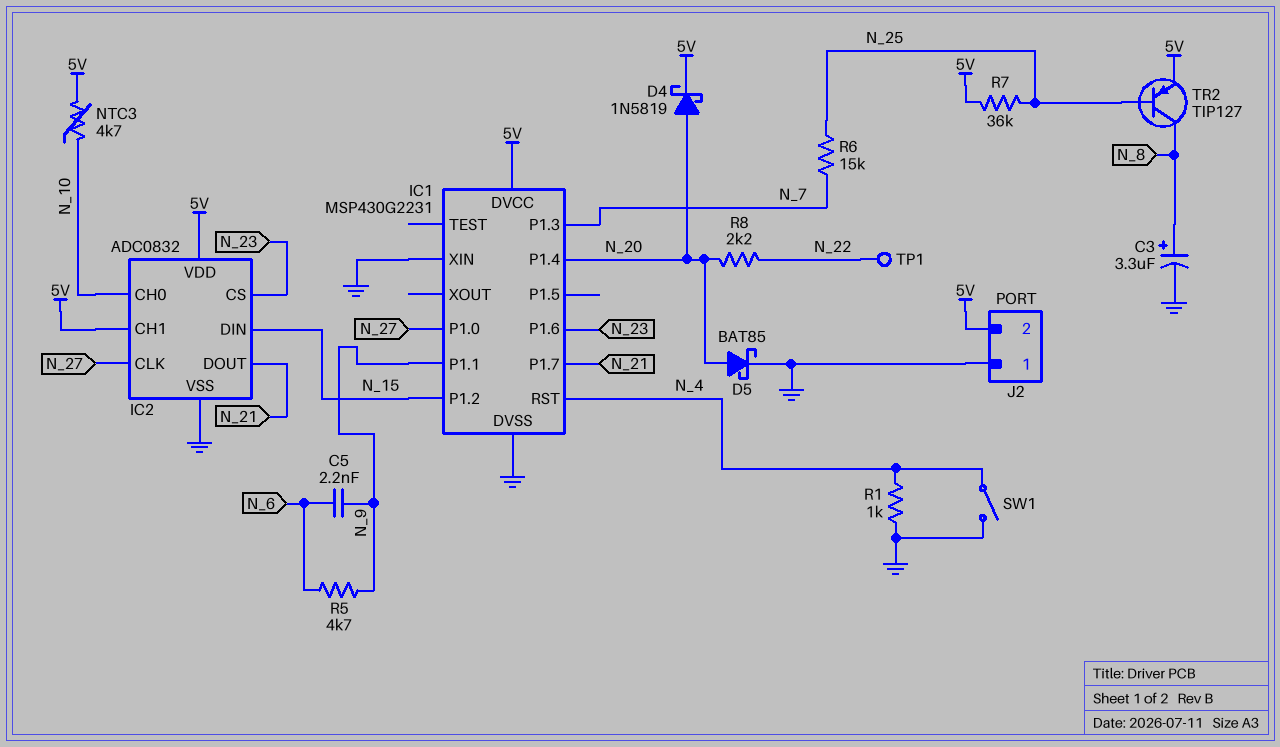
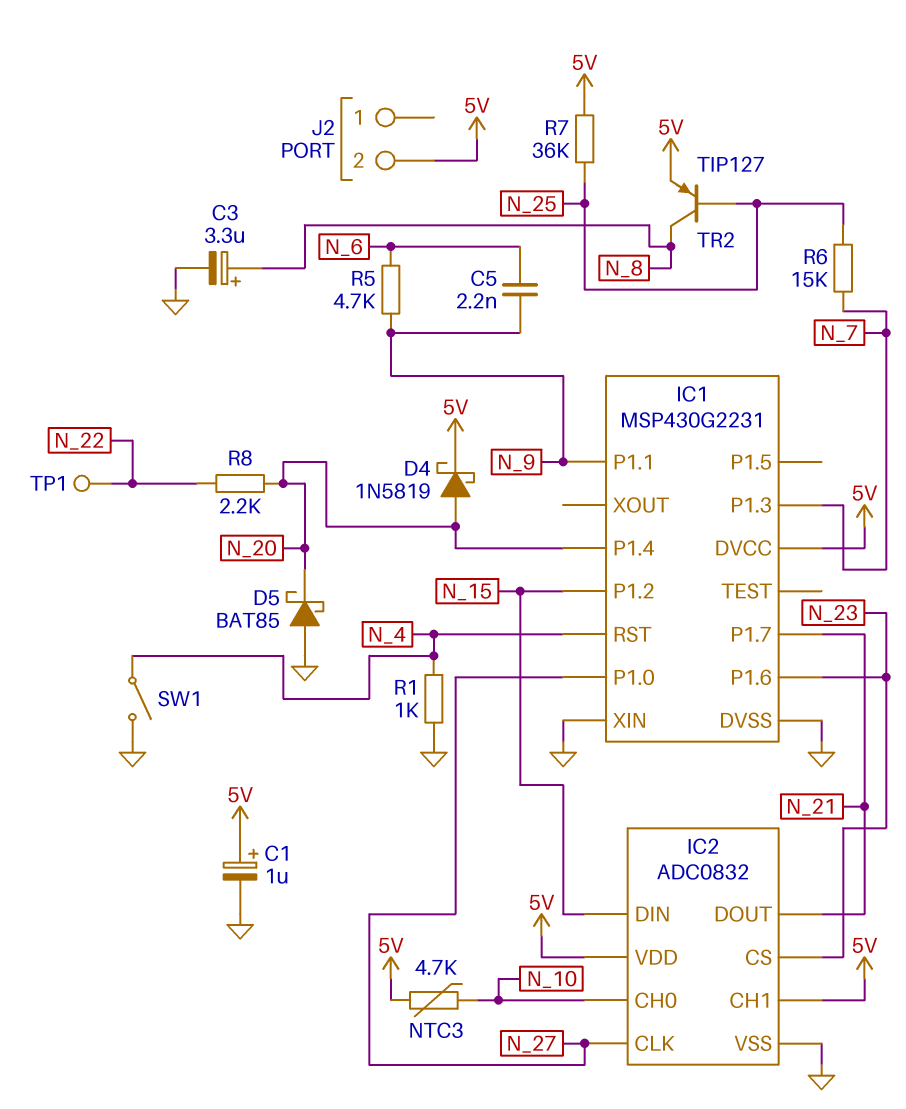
C1: none -> 1uF (plus 5V, minus GND)
D5: schottky BAT85 (A N_20, K GND) -> schottky BAT85 (A GND, K N_20)
J2 pin 1: GND -> none

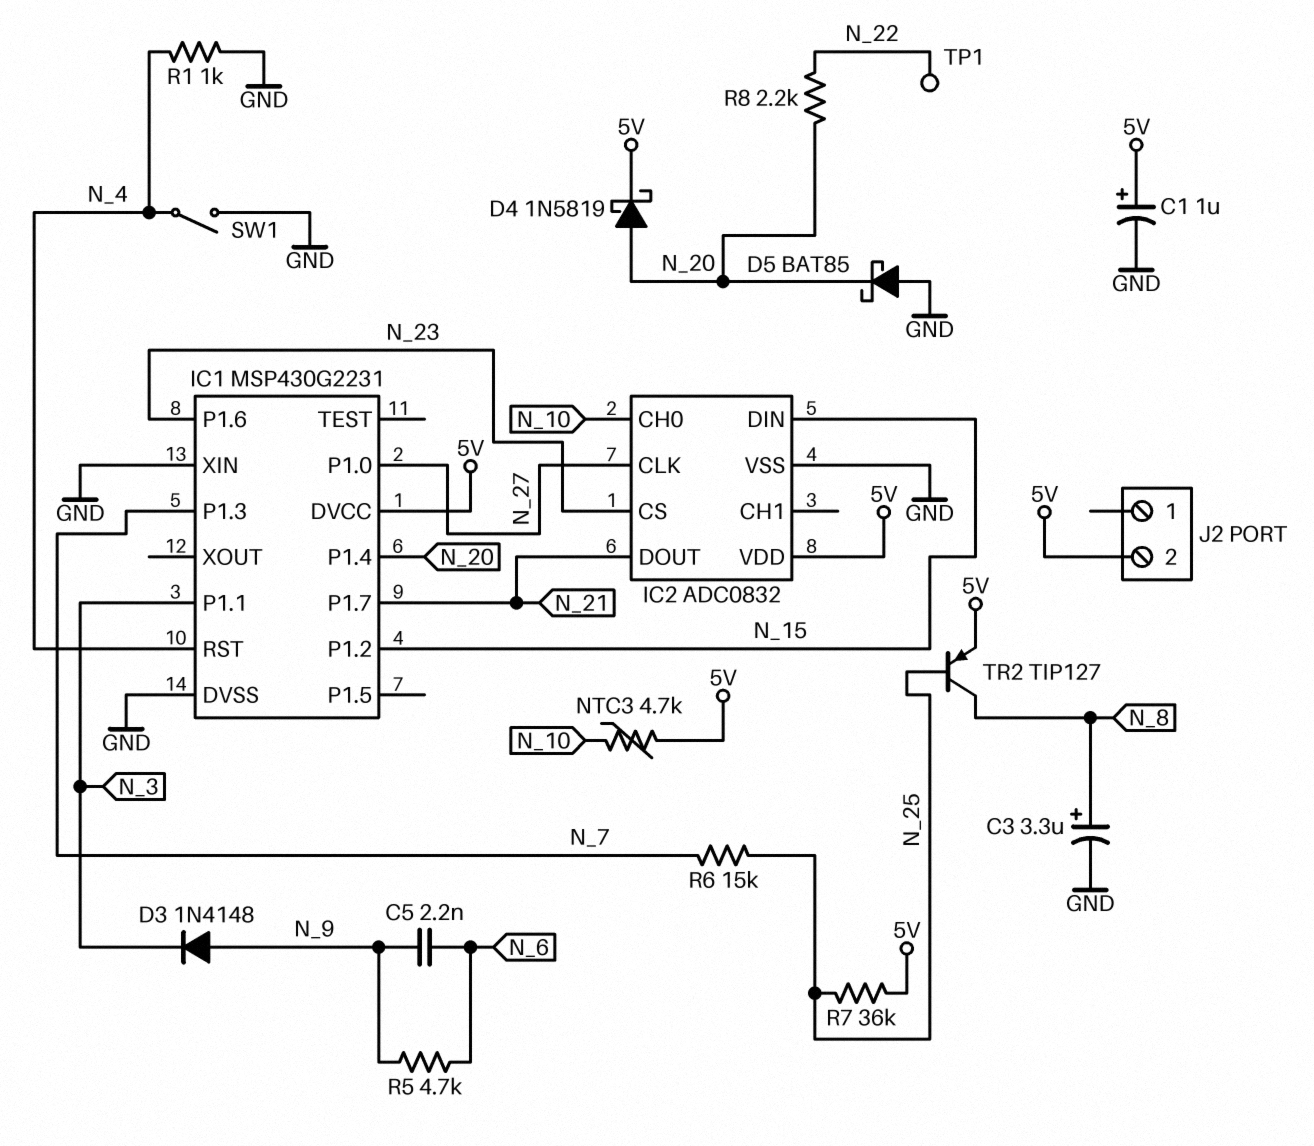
D3: none -> diode 1N4148 (A N_9, K N_3)
IC1 pin P1.1: N_9 -> N_3
IC2 pin CH1: 5V -> none

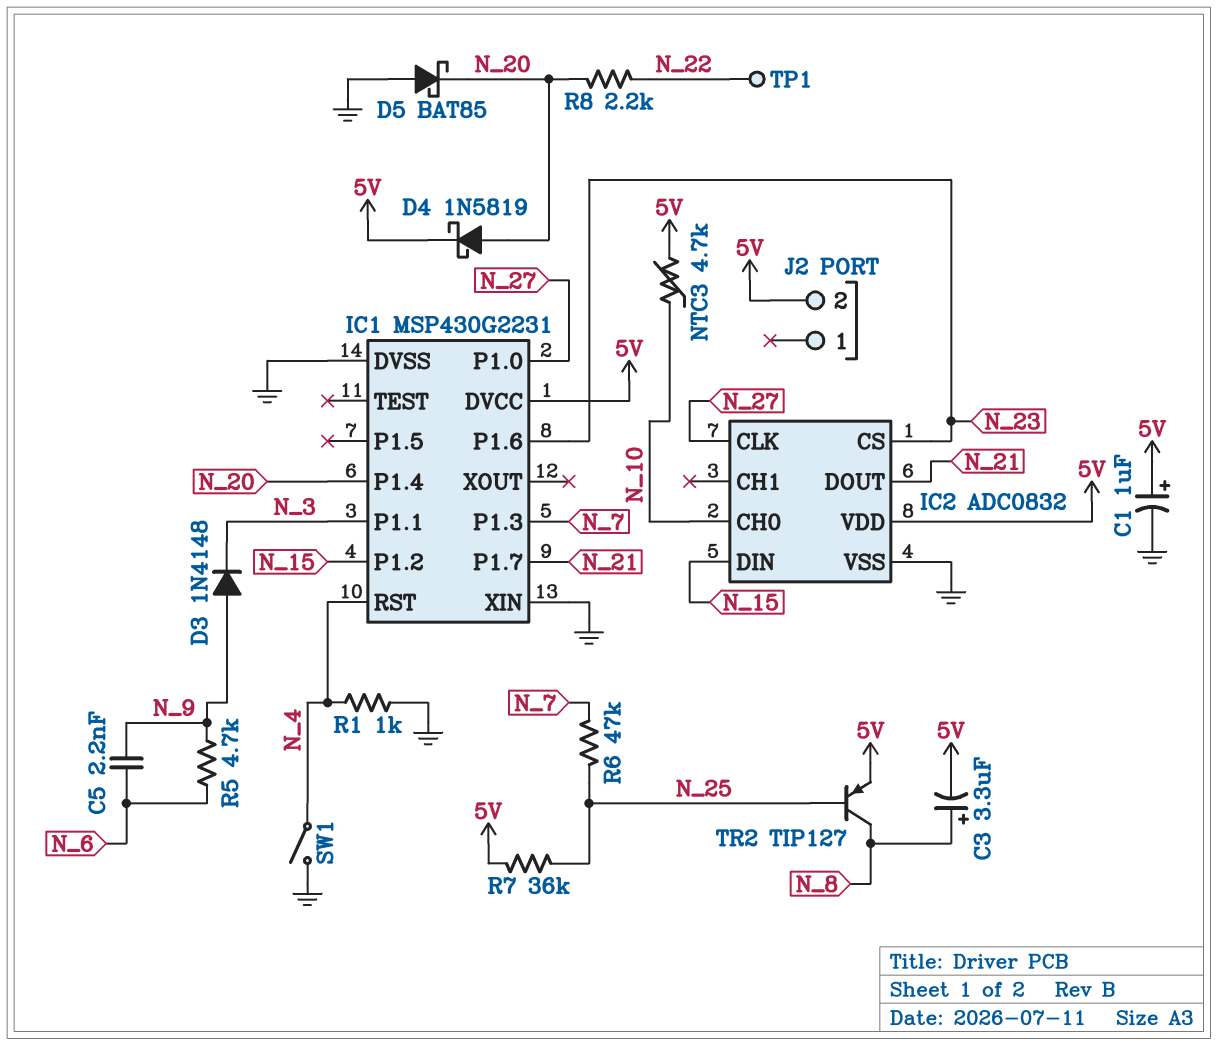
C3: 3.3uF (plus N_8, minus GND) -> 3.3uF (plus N_8, minus 5V)
R6: 15k (N_7, N_25) -> 47k (N_7, N_25)

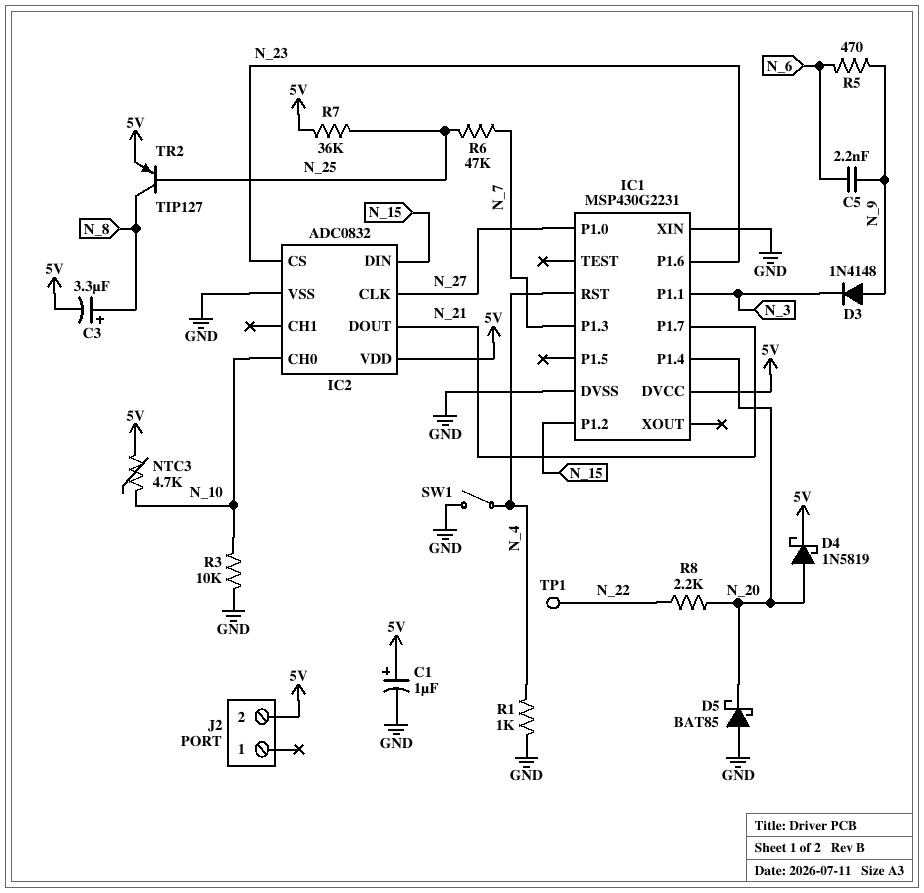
R3: none -> 10k (GND, N_10)
R5: 4.7k (N_6, N_9) -> 470 (N_6, N_9)

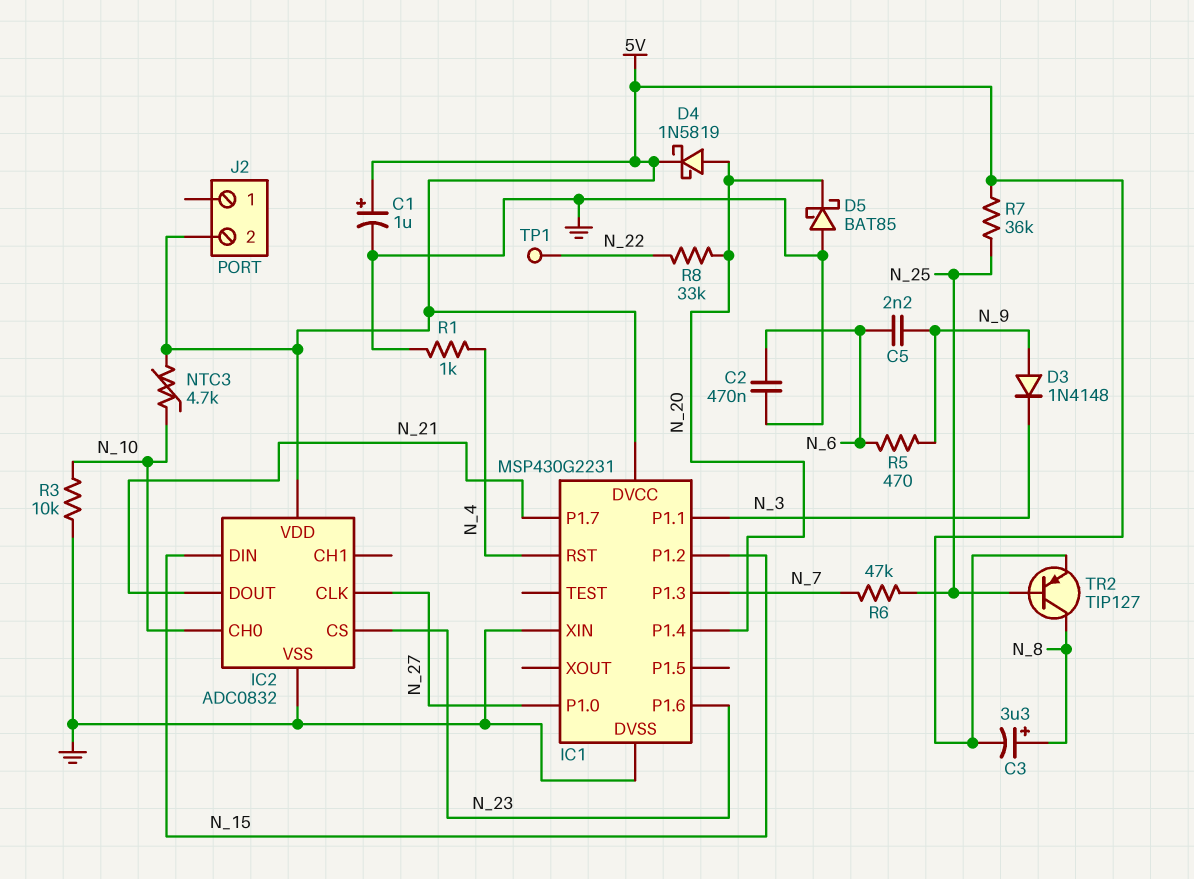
C2: none -> 470nF (GND, N_6)
R8: 2.2k (N_20, N_22) -> 33k (N_20, N_22)
SW1: switch (GND, N_4) -> none

